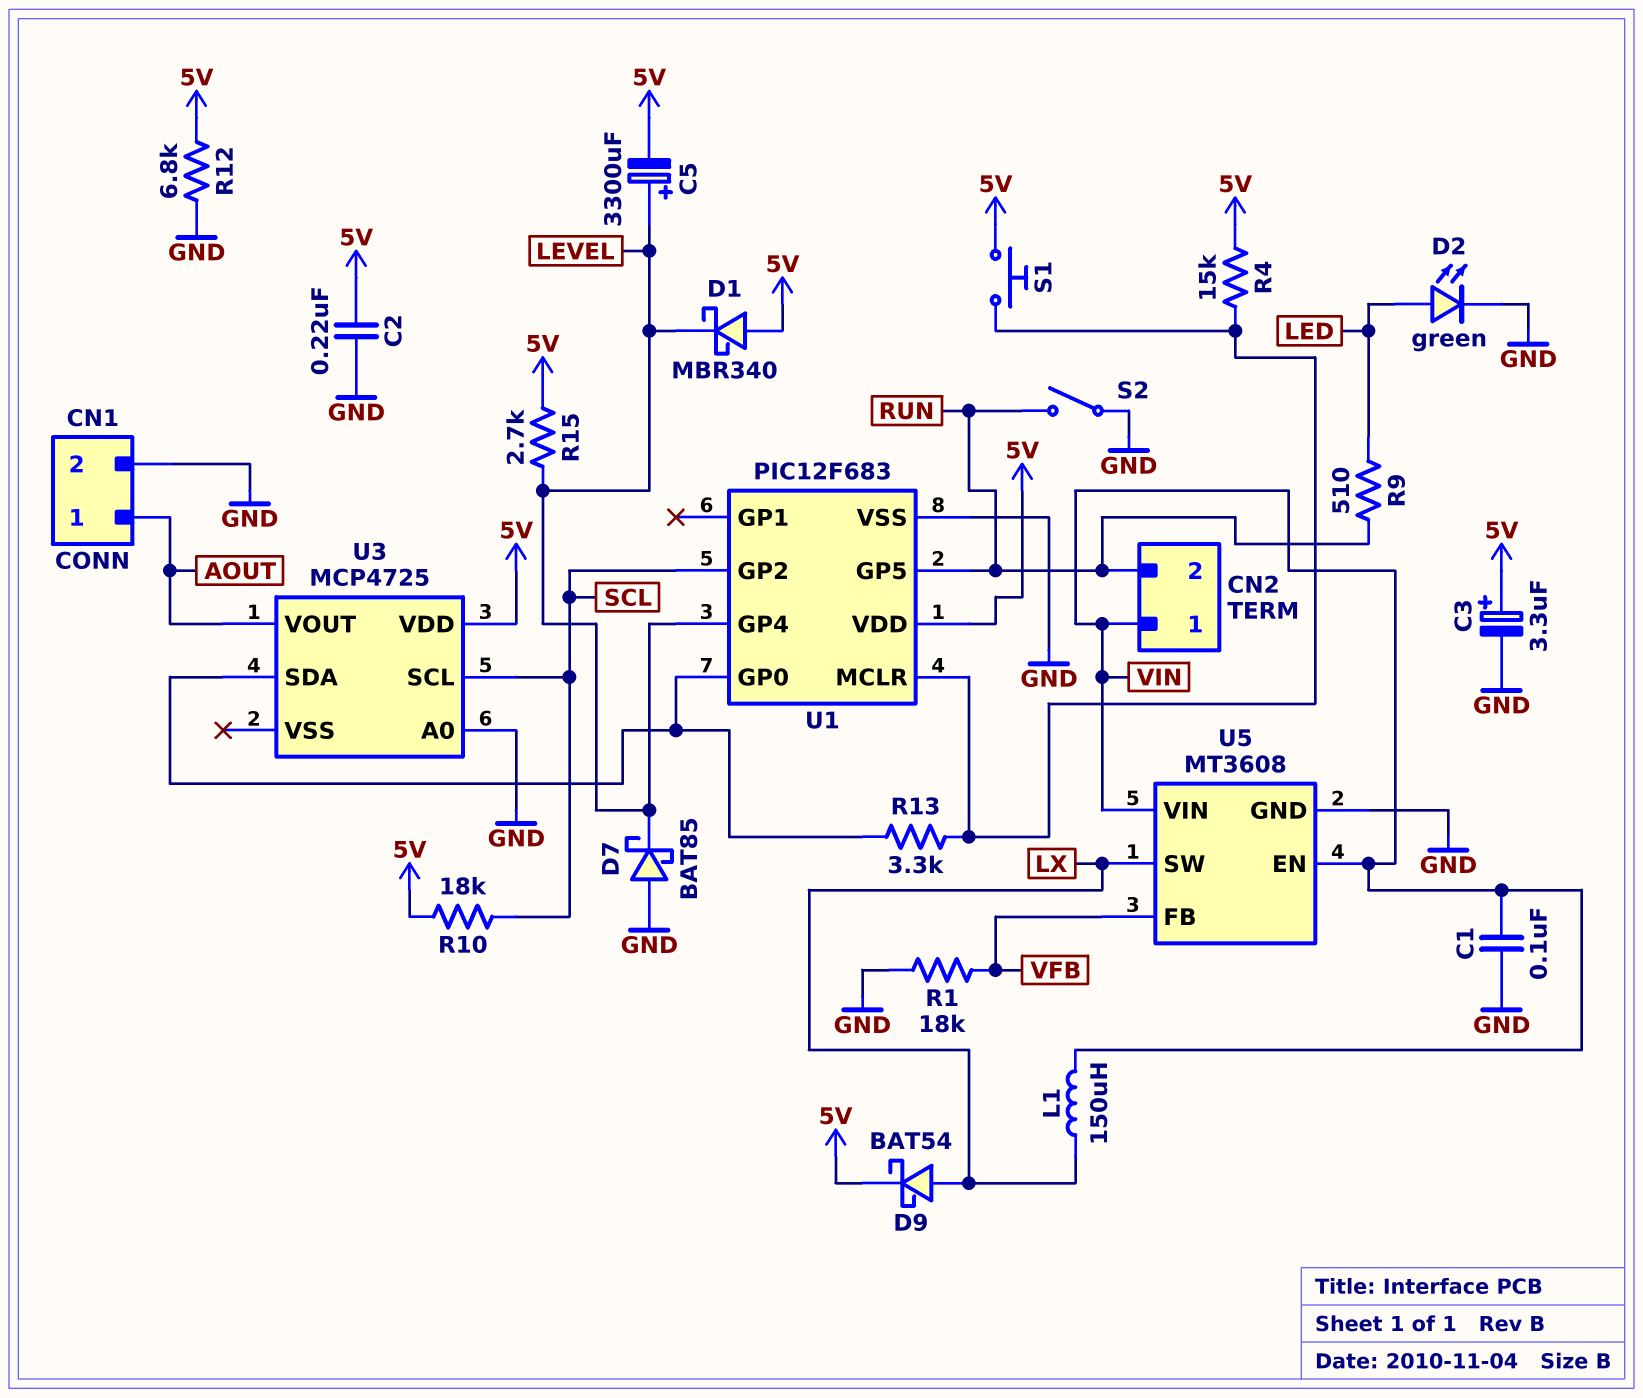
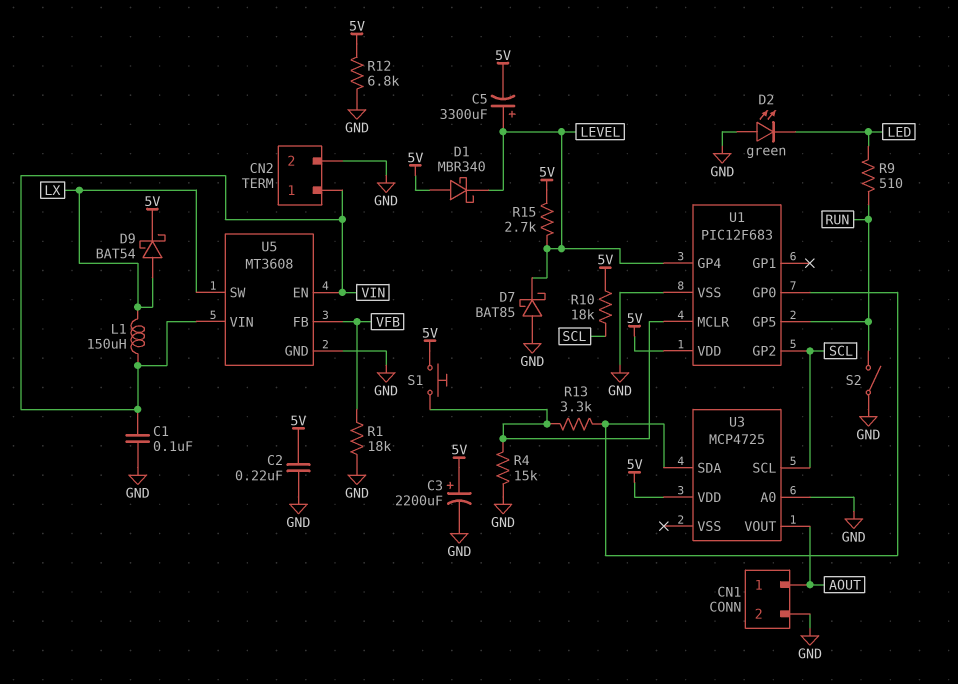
C3: 3.3uF (plus 5V, minus GND) -> 2200uF (plus 5V, minus GND)
CN2 pin 2: RUN -> GND
D2: LED green (A LED, K GND) -> LED green (A GND, K LED)
R4: 15k (5V, U1/MCLR) -> 15k (GND, U1/MCLR)

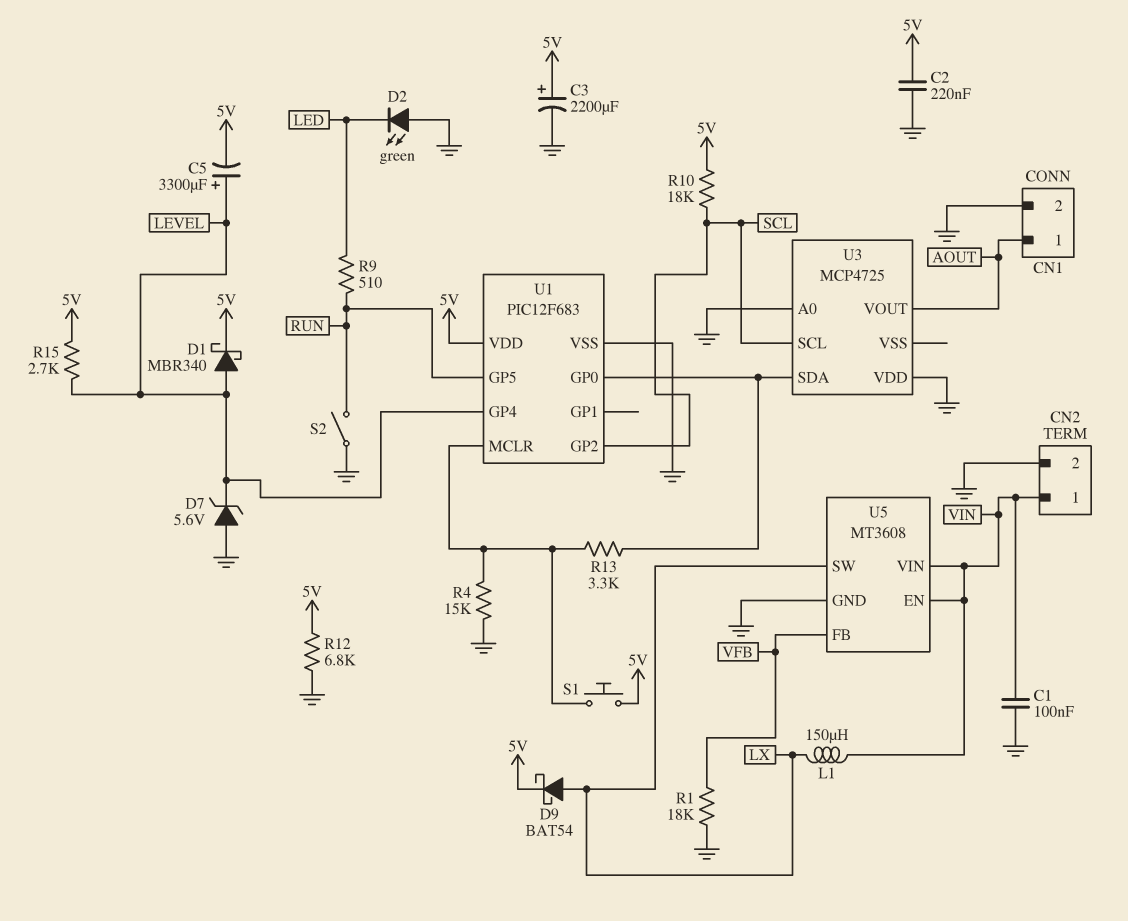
D1: schottky MBR340 (A 5V, K LEVEL) -> schottky MBR340 (A LEVEL, K 5V)
D7: schottky BAT85 (A GND, K LEVEL) -> zener 5.6V (A GND, K LEVEL)
U3 pin VDD: 5V -> GND

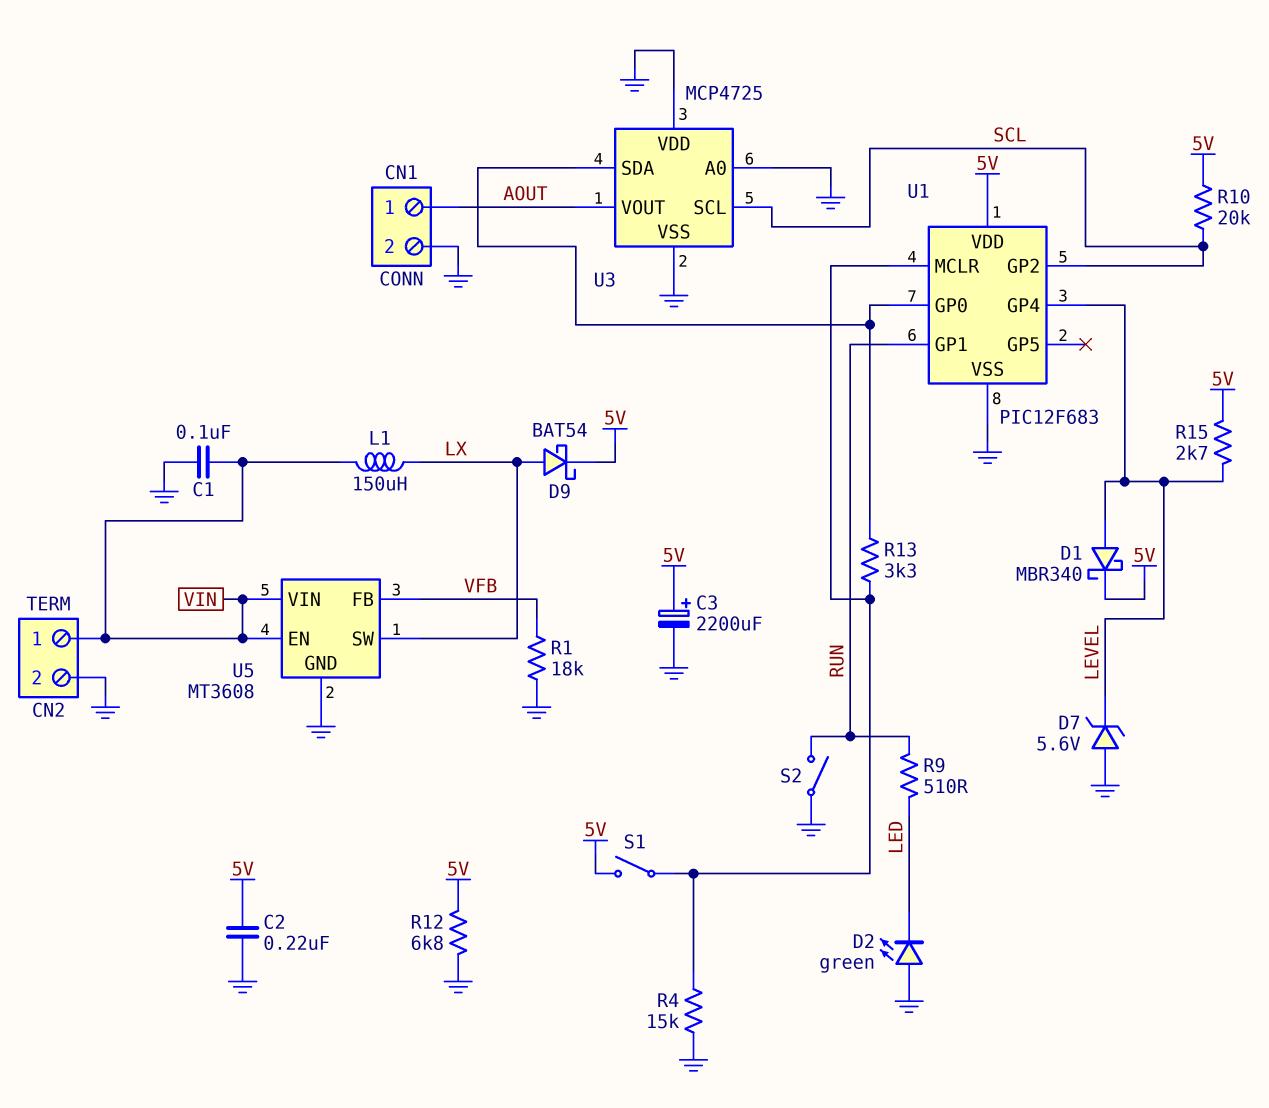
C5: 3300uF (plus LEVEL, minus 5V) -> none
R10: 18k (5V, SCL) -> 20k (5V, SCL)
S1: button (5V, U1/MCLR) -> switch (5V, U1/MCLR)
U1 pin GP1: none -> RUN
U1 pin GP5: RUN -> none
U3 pin VSS: none -> GND

